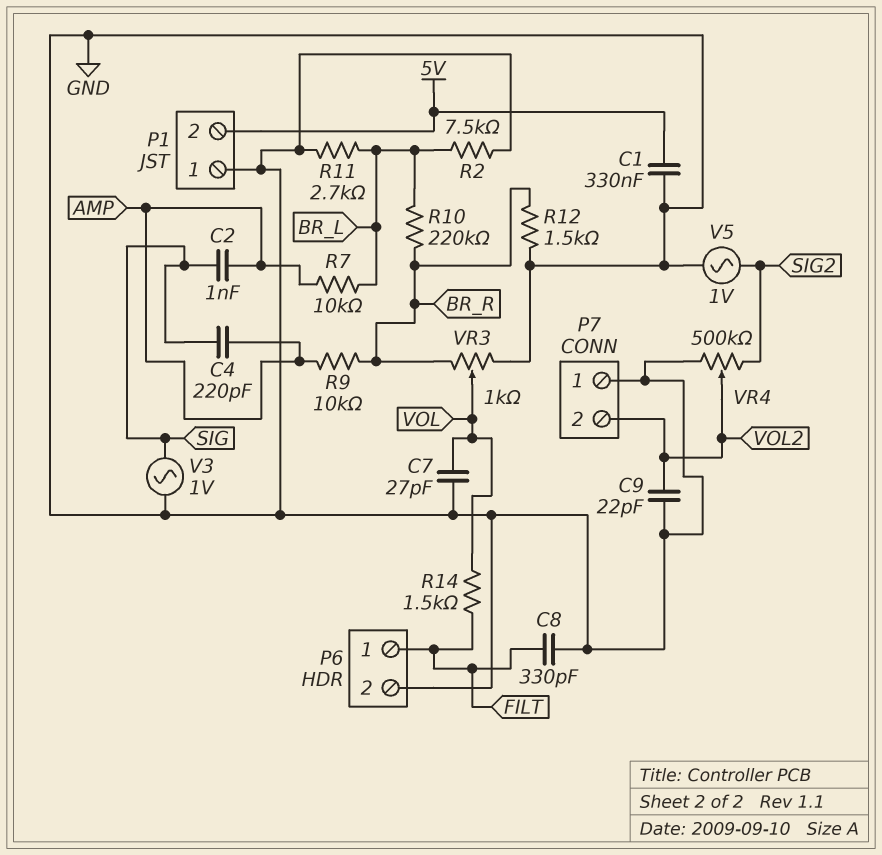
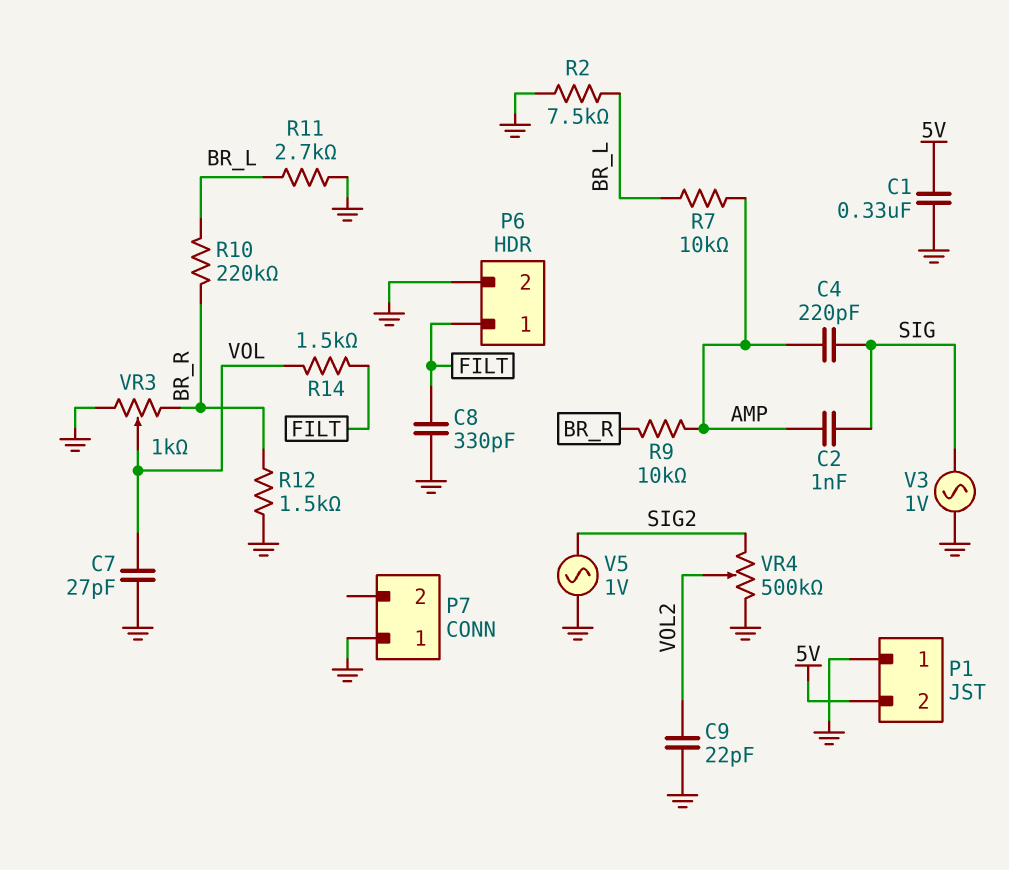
P7 pin 2: VOL2 -> none

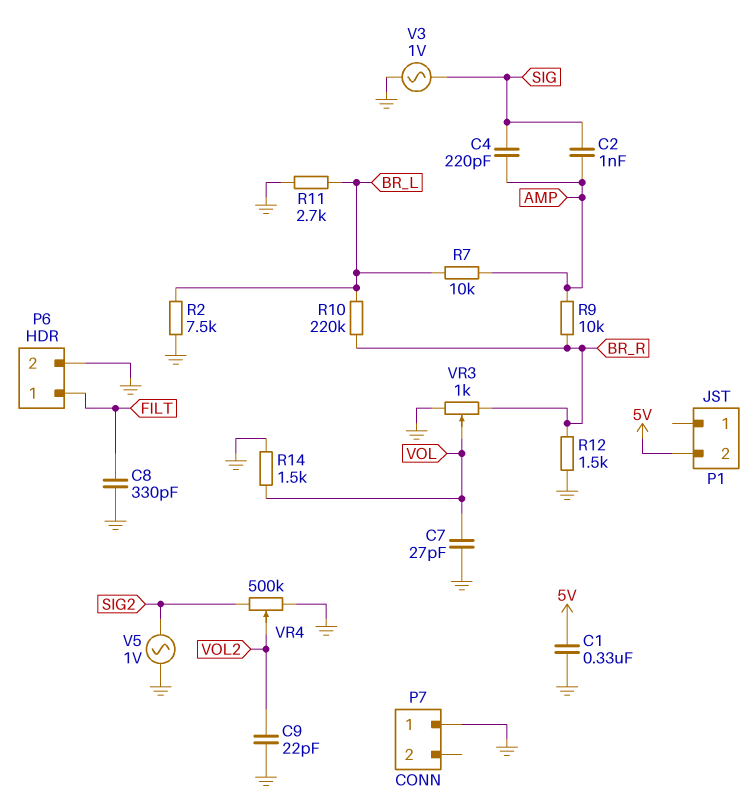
P1 pin 1: GND -> none
R14: 1.5k (FILT, VOL) -> 1.5k (GND, VOL)

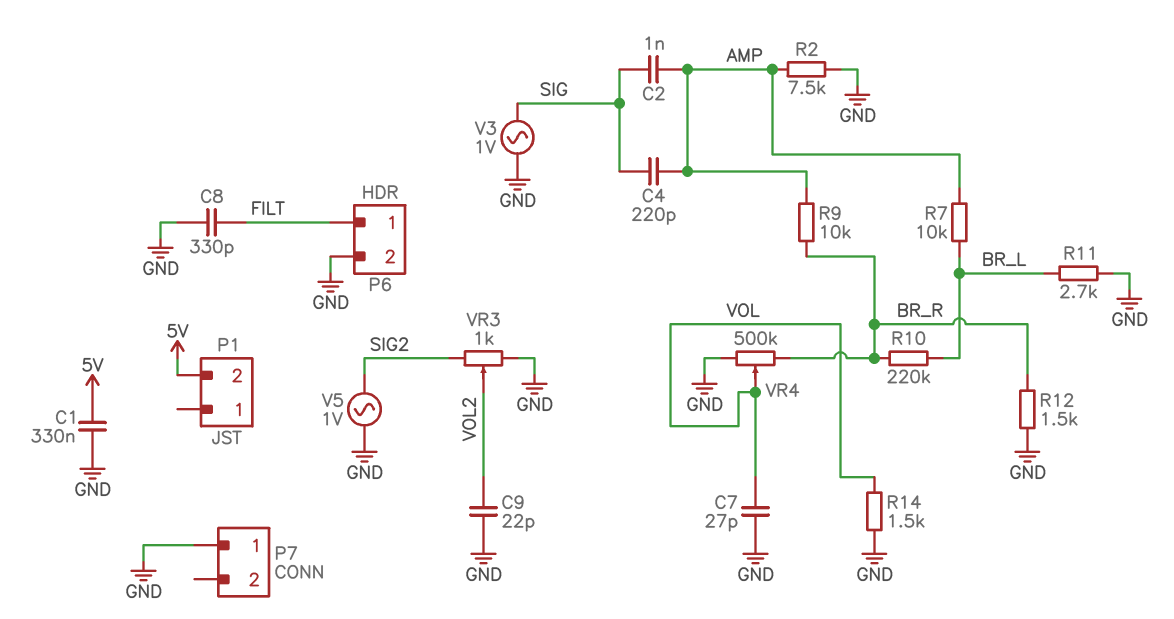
R2: 7.5k (BR_L, GND) -> 7.5k (AMP, GND)
VR3: 1k (BR_R, GND, wiper VOL) -> 1k (GND, SIG2, wiper VOL2)
VR4: 500k (GND, SIG2, wiper VOL2) -> 500k (BR_R, GND, wiper VOL)

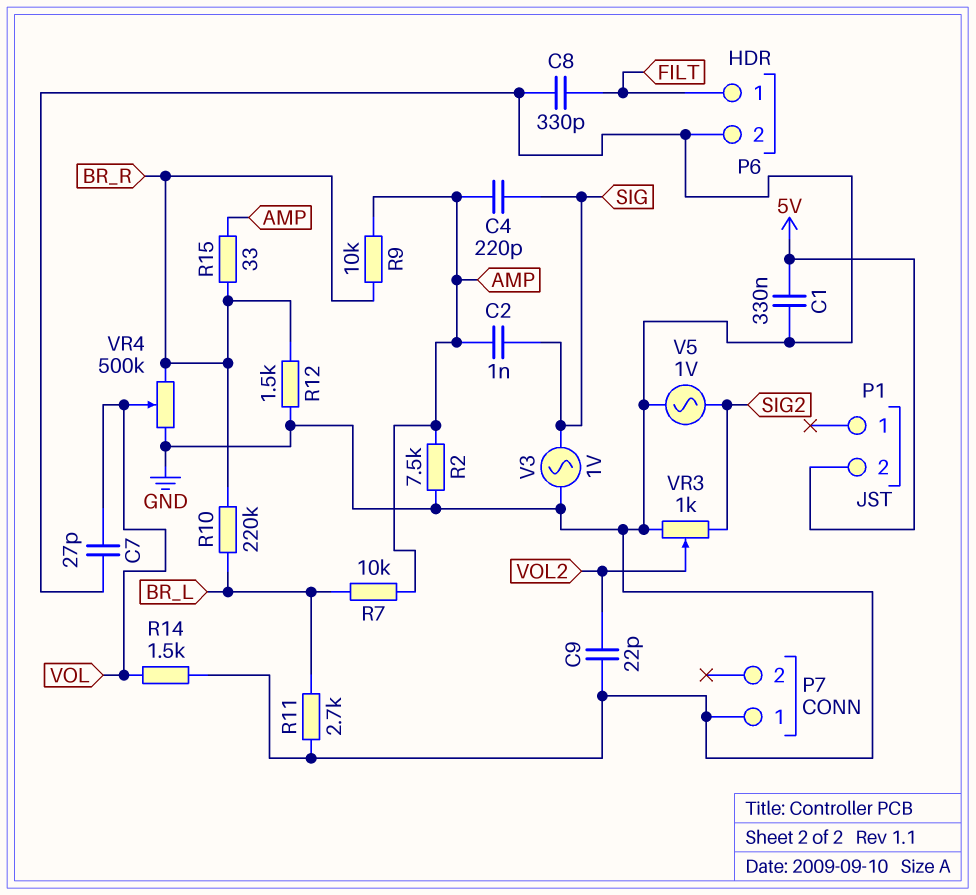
R15: none -> 33 (AMP, BR_R)

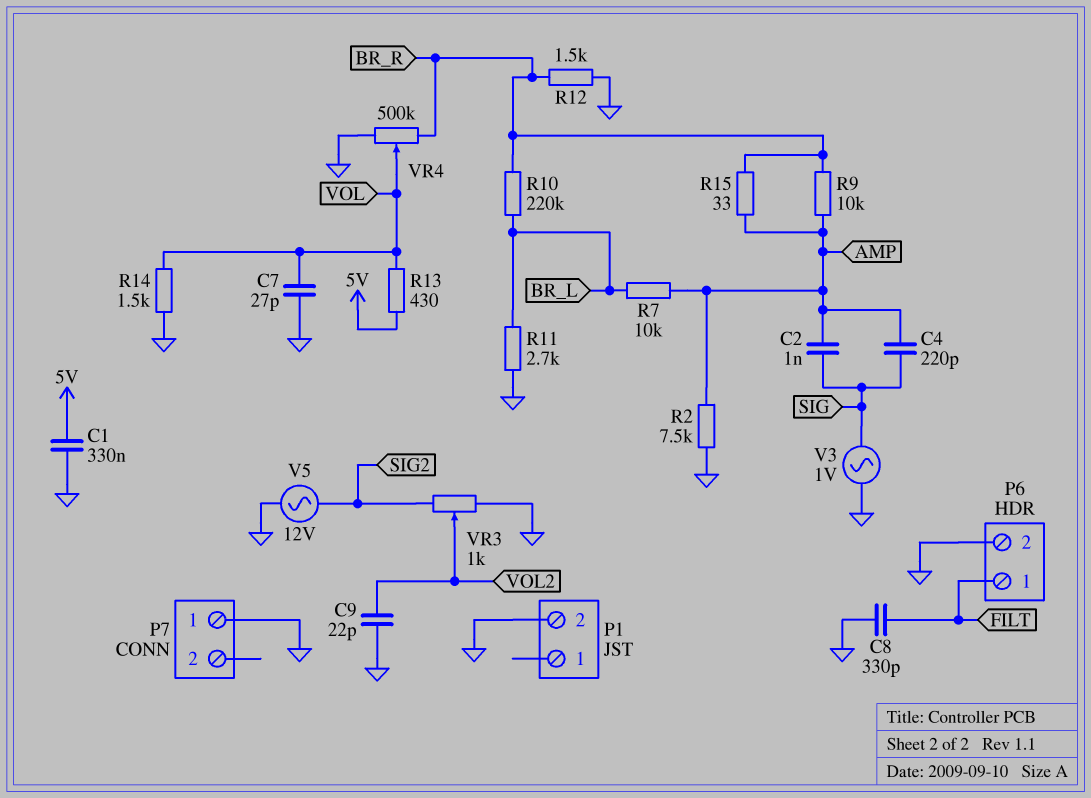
P1 pin 2: 5V -> GND
R13: none -> 430 (5V, VOL)
V5: AC 1V (GND, SIG2) -> AC 12V (GND, SIG2)

